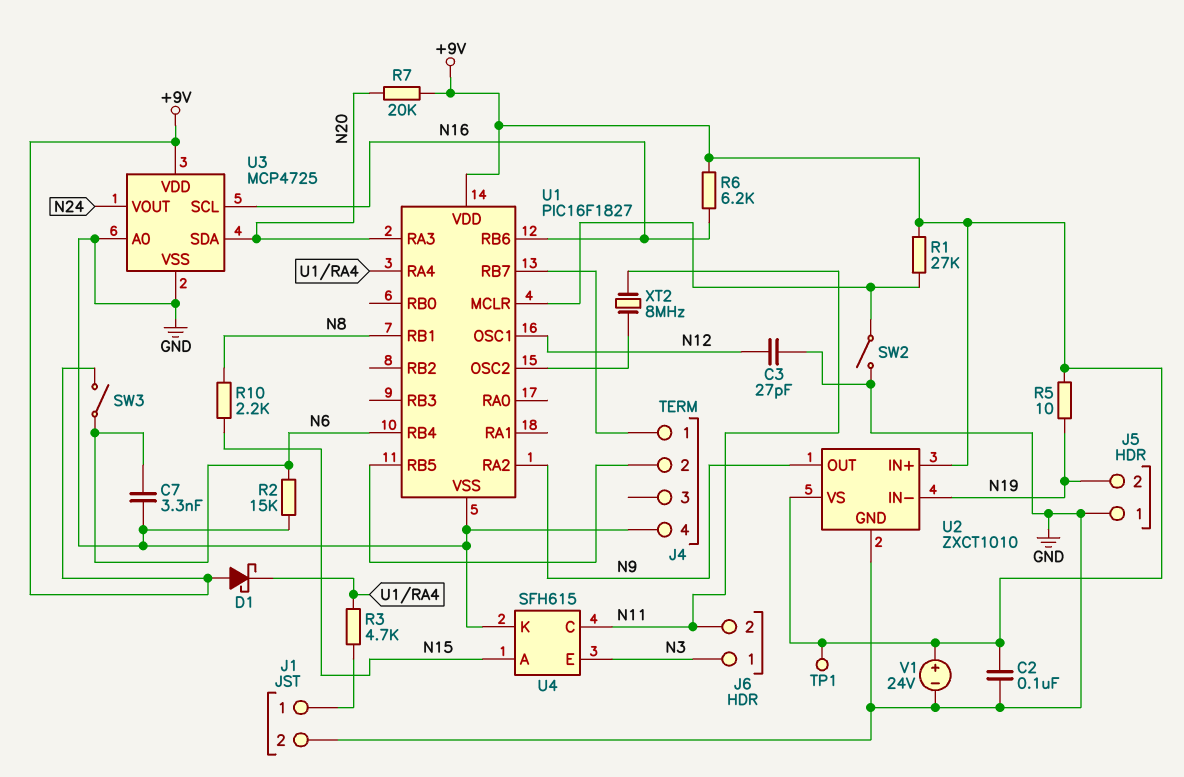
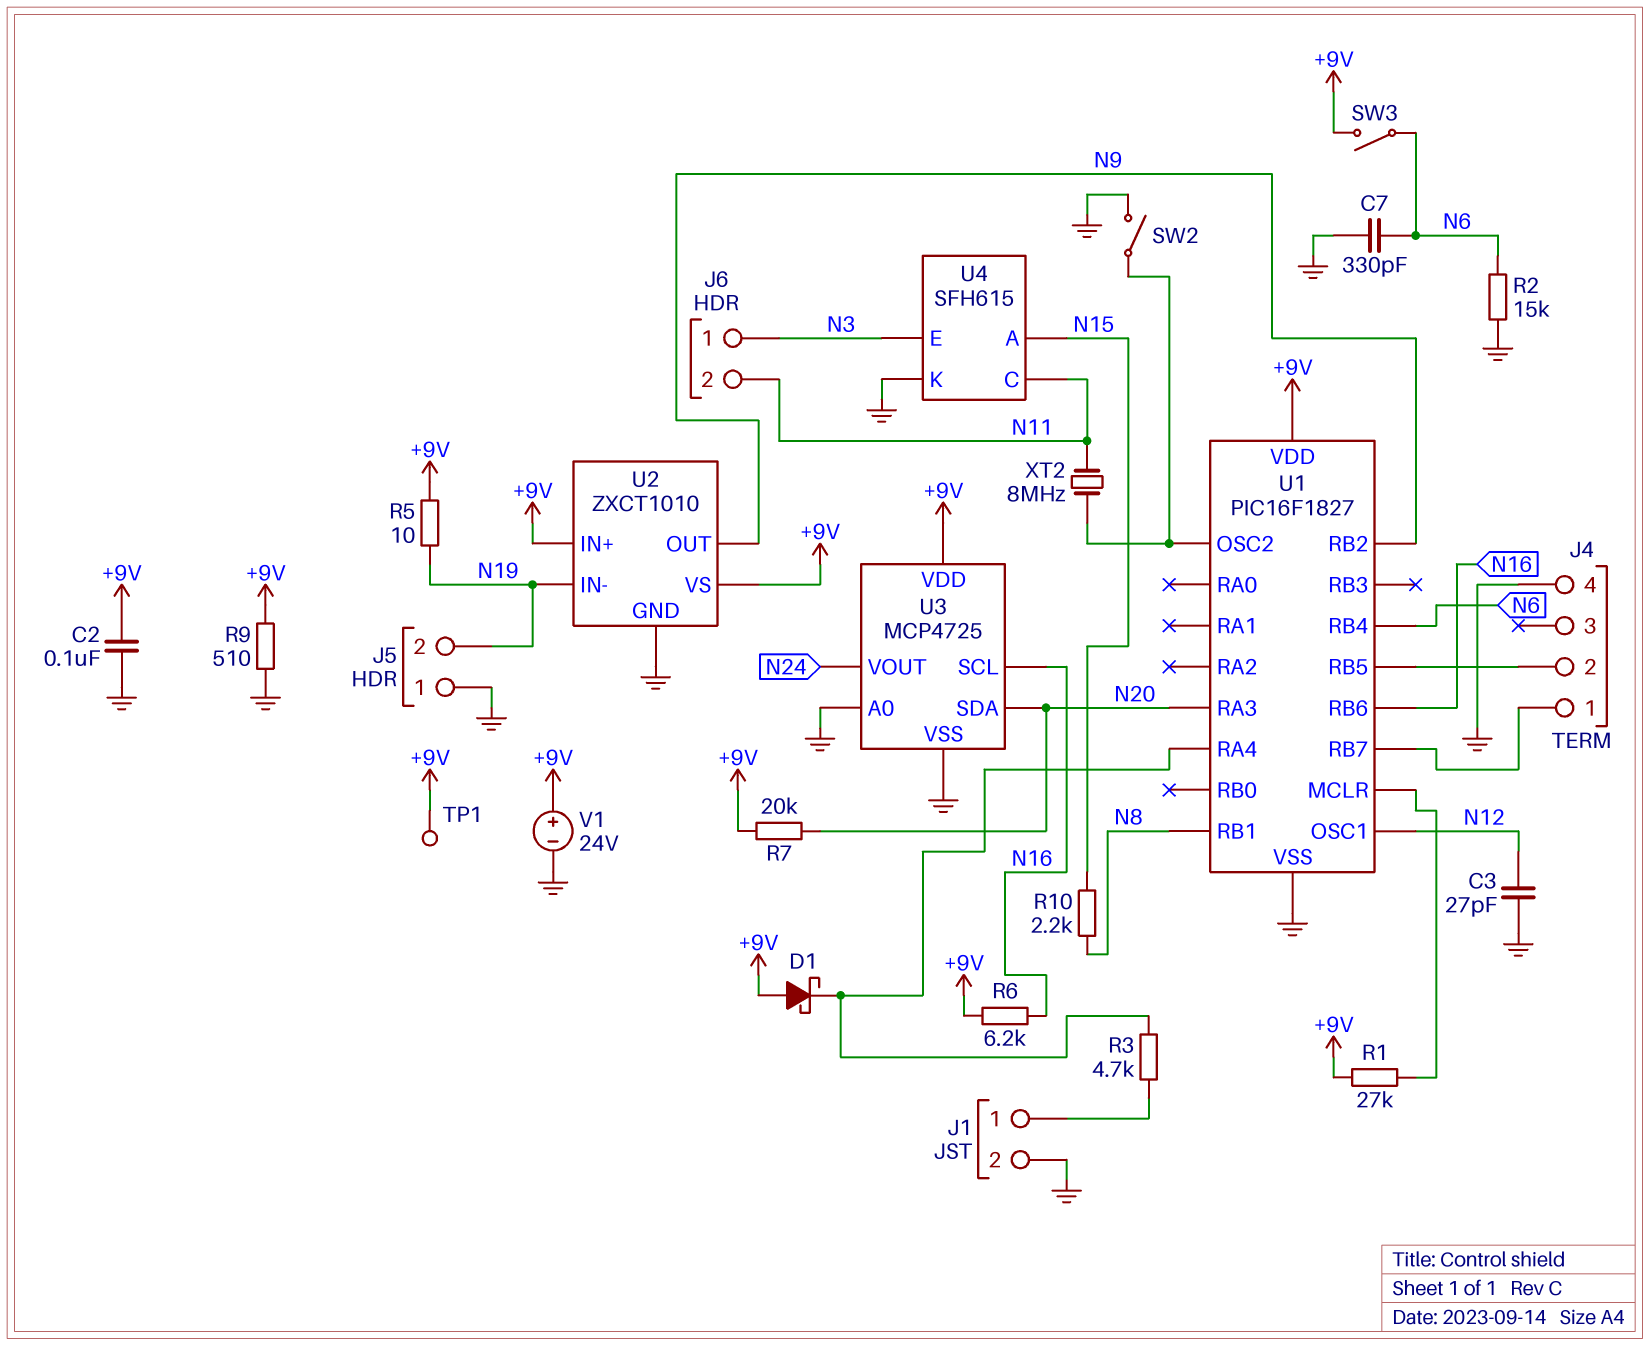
C7: 3.3nF (GND, N6) -> 330pF (GND, N6)
R9: none -> 510 (+9V, GND)
SW2: switch (GND, U1/MCLR) -> switch (GND, U1/OSC2)
U1 pin RA2: N9 -> none
U1 pin RB2: none -> N9

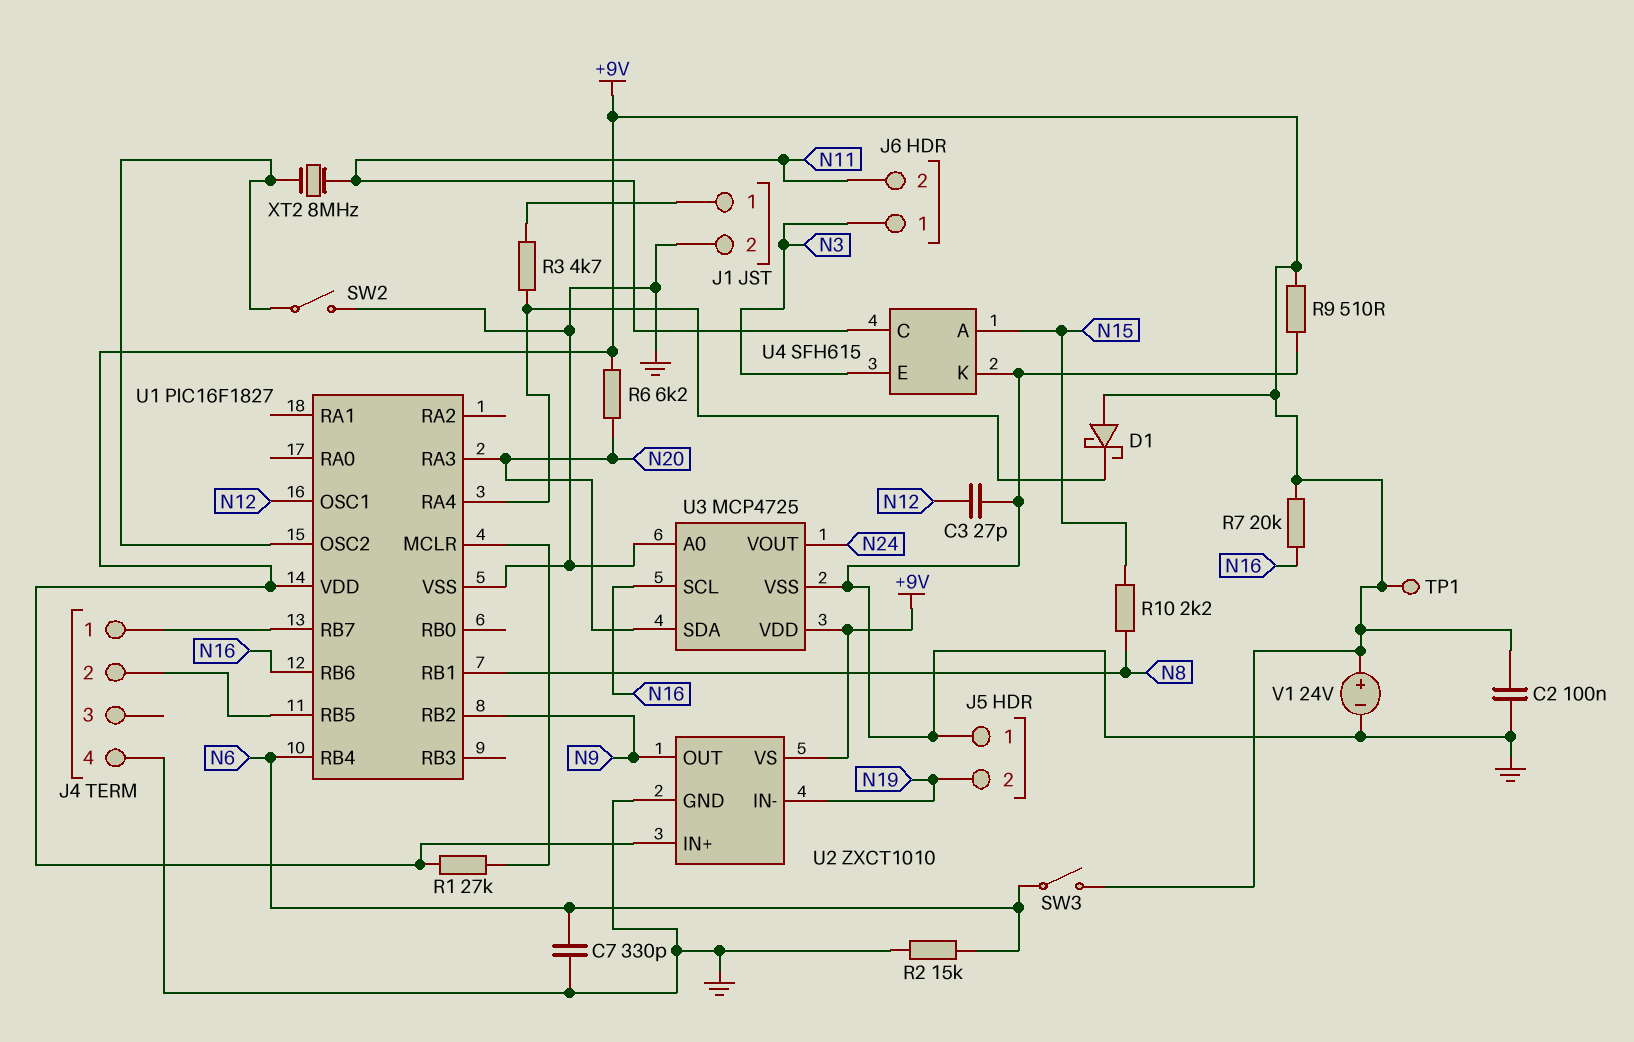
R5: 10 (+9V, N19) -> none
R6: 6.2k (+9V, N16) -> 6.2k (+9V, N20)
R7: 20k (+9V, N20) -> 20k (+9V, N16)

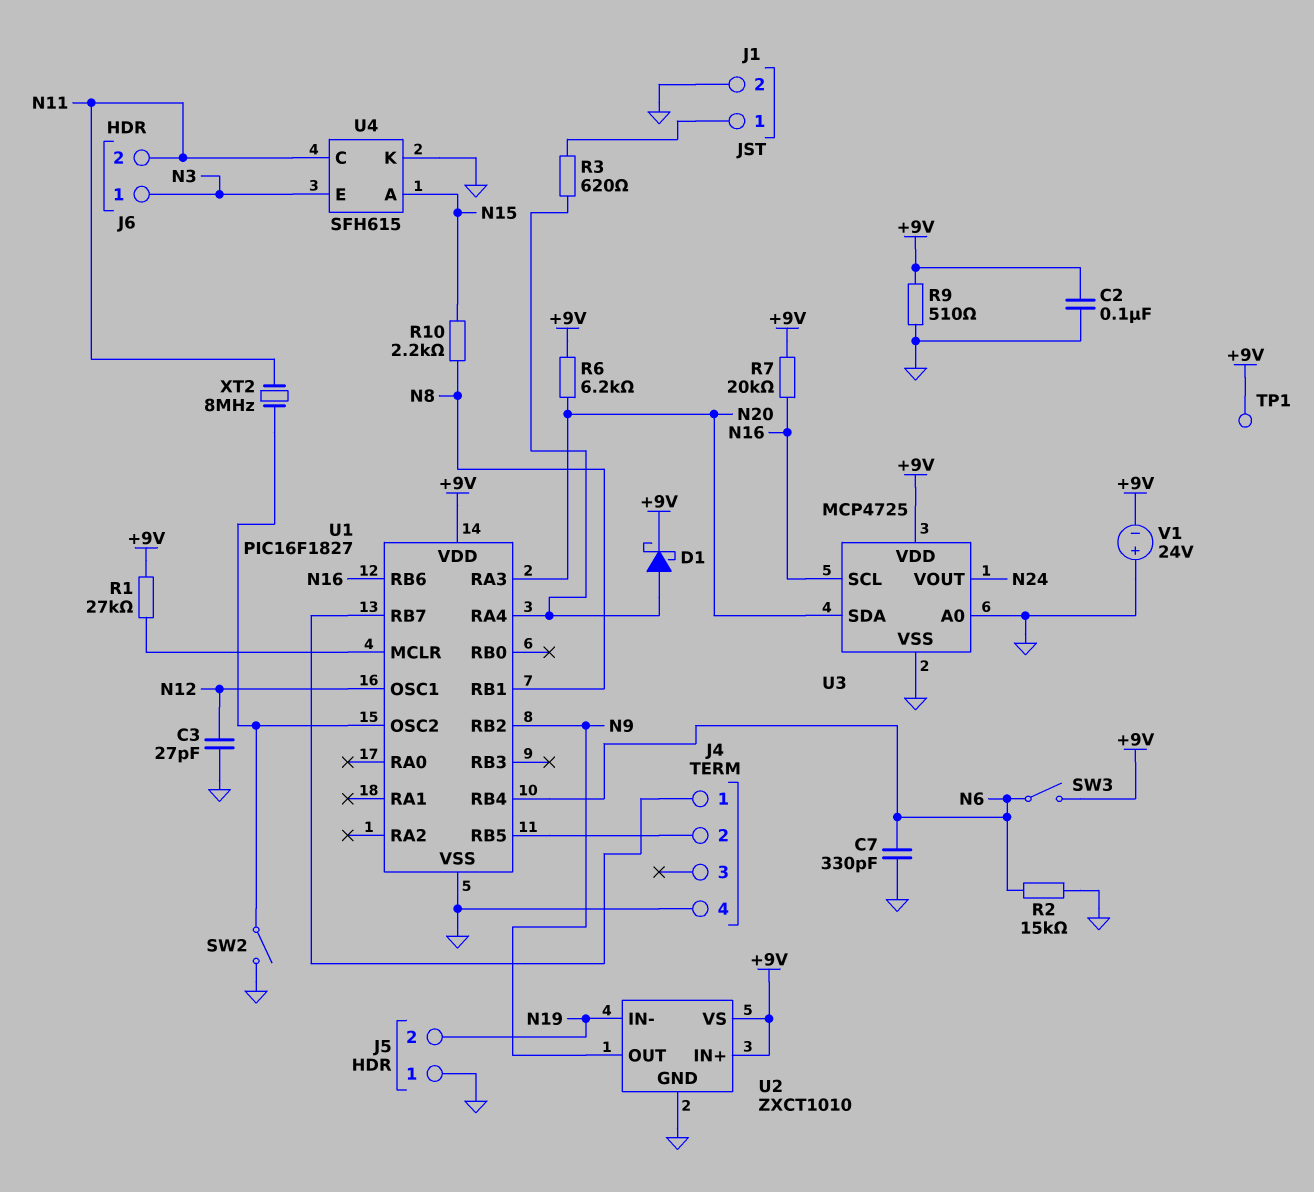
D1: schottky (A +9V, K U1/RA4) -> schottky (A U1/RA4, K +9V)
R3: 4.7k (J1/1, U1/RA4) -> 620 (J1/1, U1/RA4)
V1: 24V (plus +9V, minus GND) -> 24V (plus GND, minus +9V)

